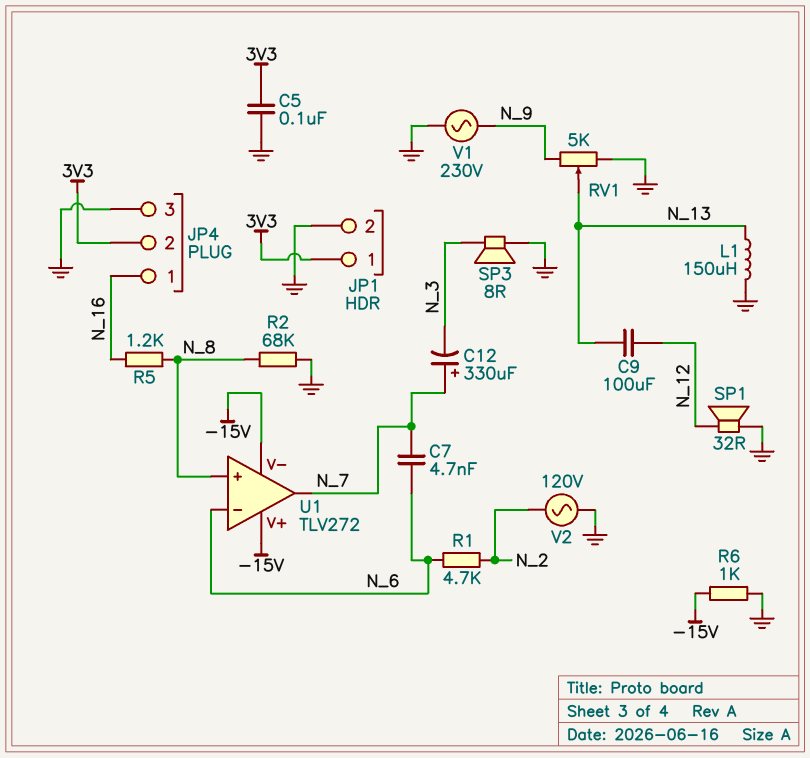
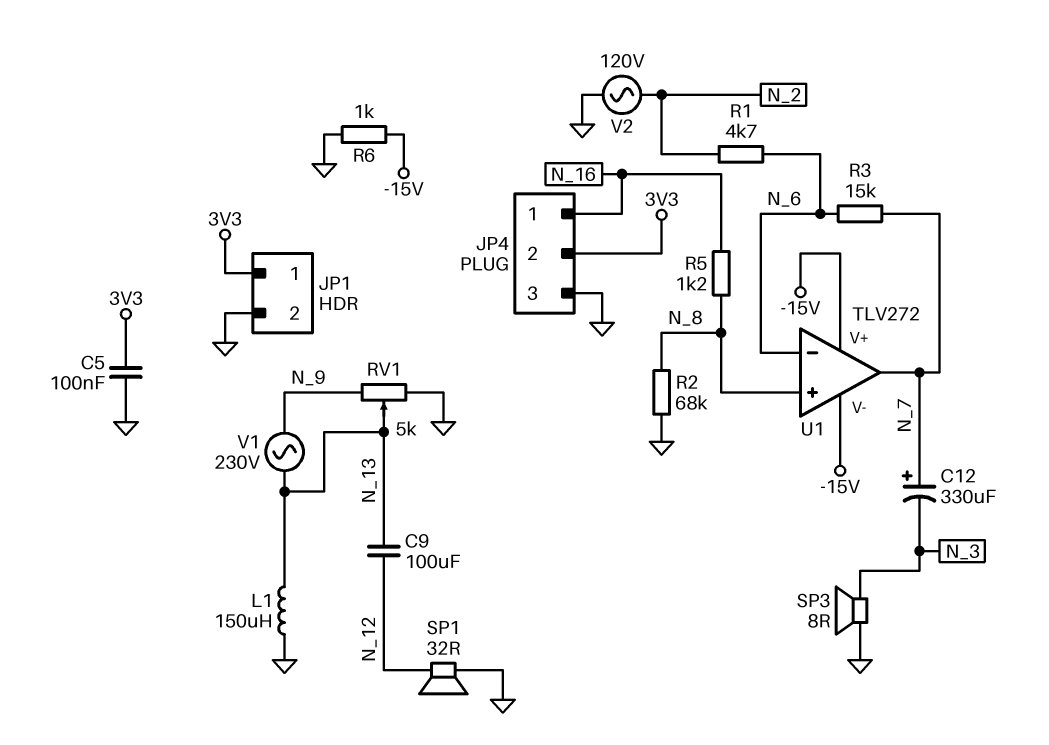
C7: 4.7nF (N_6, N_7) -> none
R3: none -> 15k (N_6, N_7)
V1: AC 230V (GND, N_9) -> AC 230V (N_9, N_13)

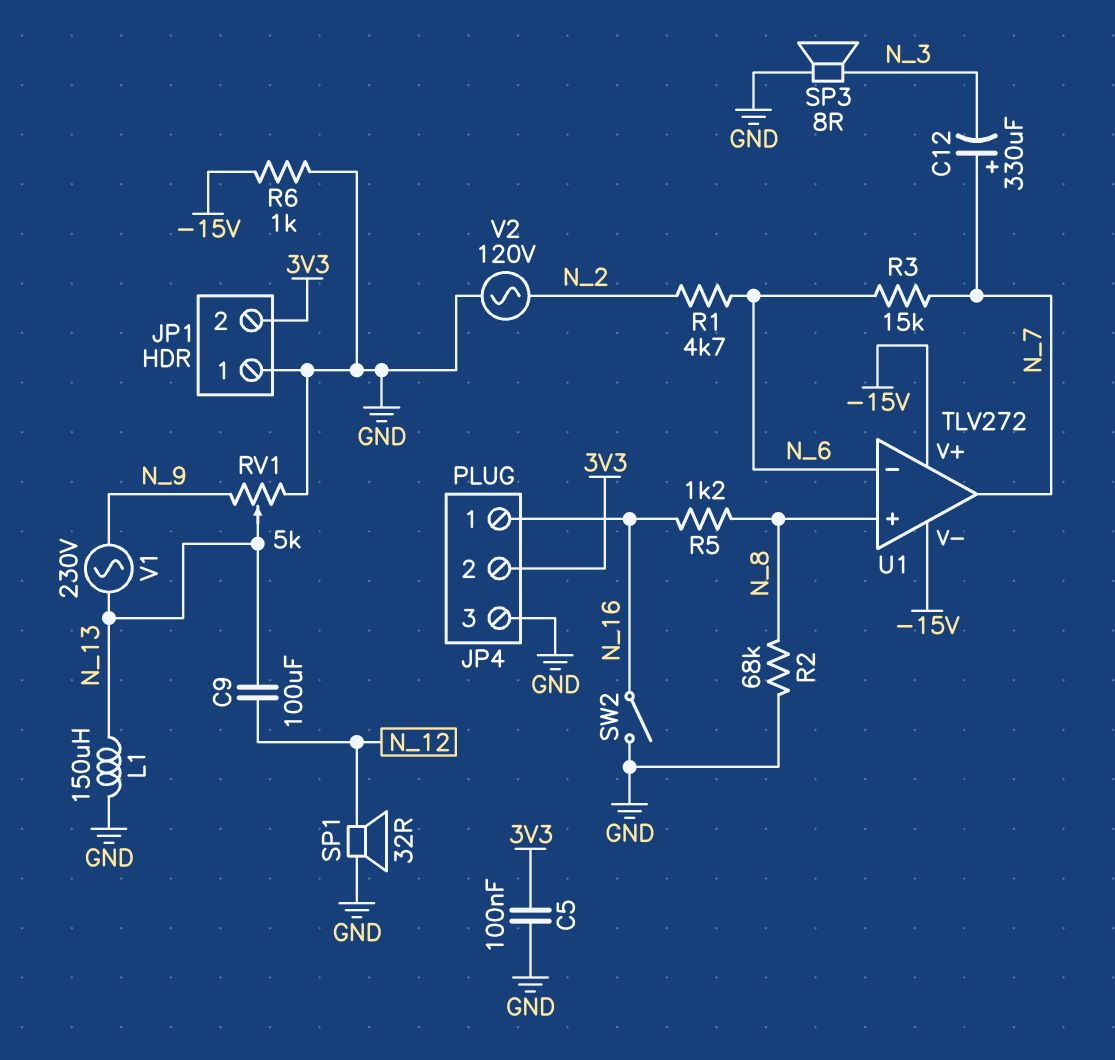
JP1 pin 1: 3V3 -> GND
JP1 pin 2: GND -> 3V3
SW2: none -> switch (GND, N_16)

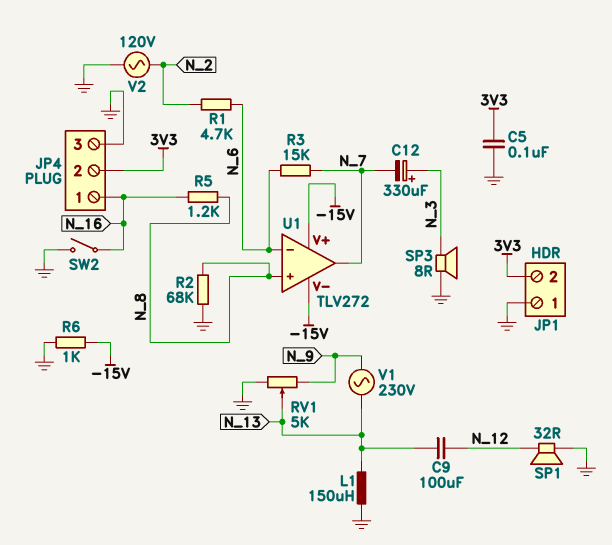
C12: 330uF (plus N_7, minus N_3) -> 330uF (plus N_3, minus N_7)

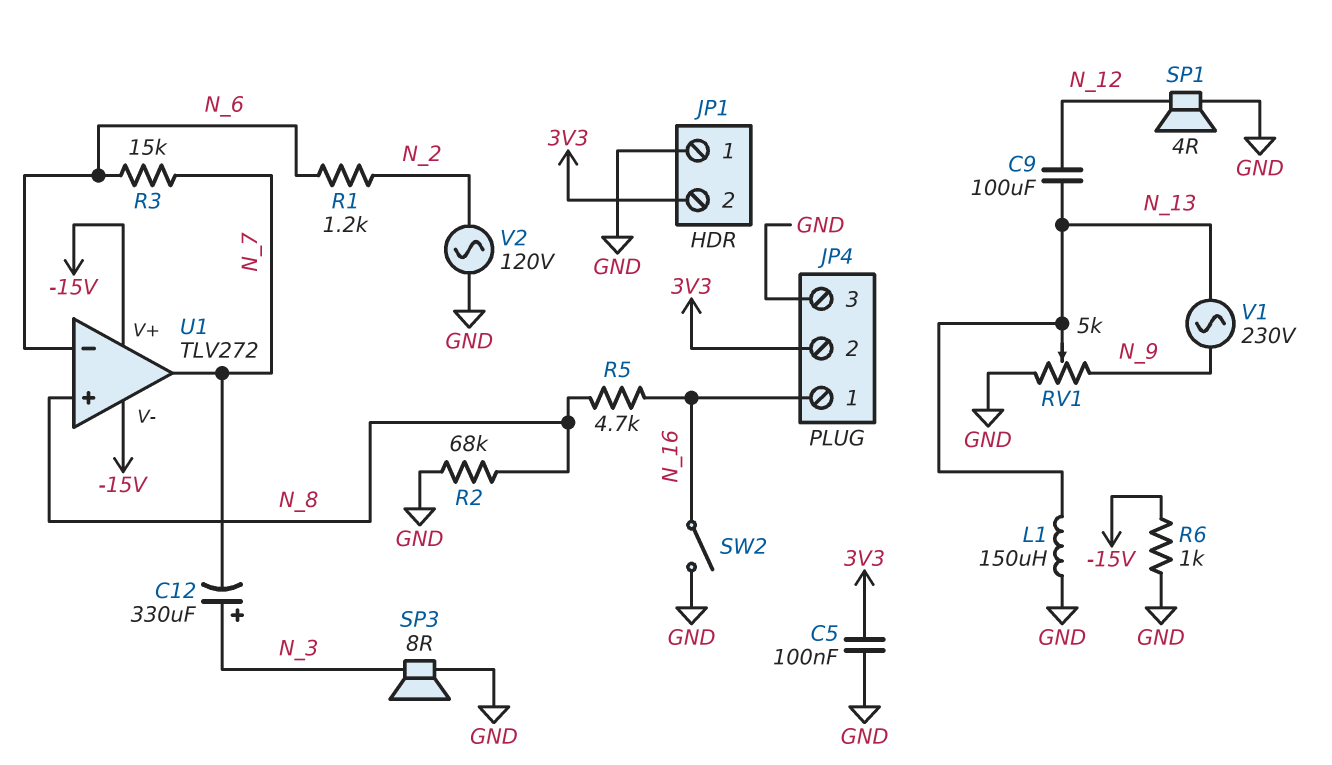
R1: 4.7k (N_2, N_6) -> 1.2k (N_2, N_6)
R5: 1.2k (N_8, N_16) -> 4.7k (N_8, N_16)
SP1: speaker 32R (GND, N_12) -> speaker 4R (GND, N_12)

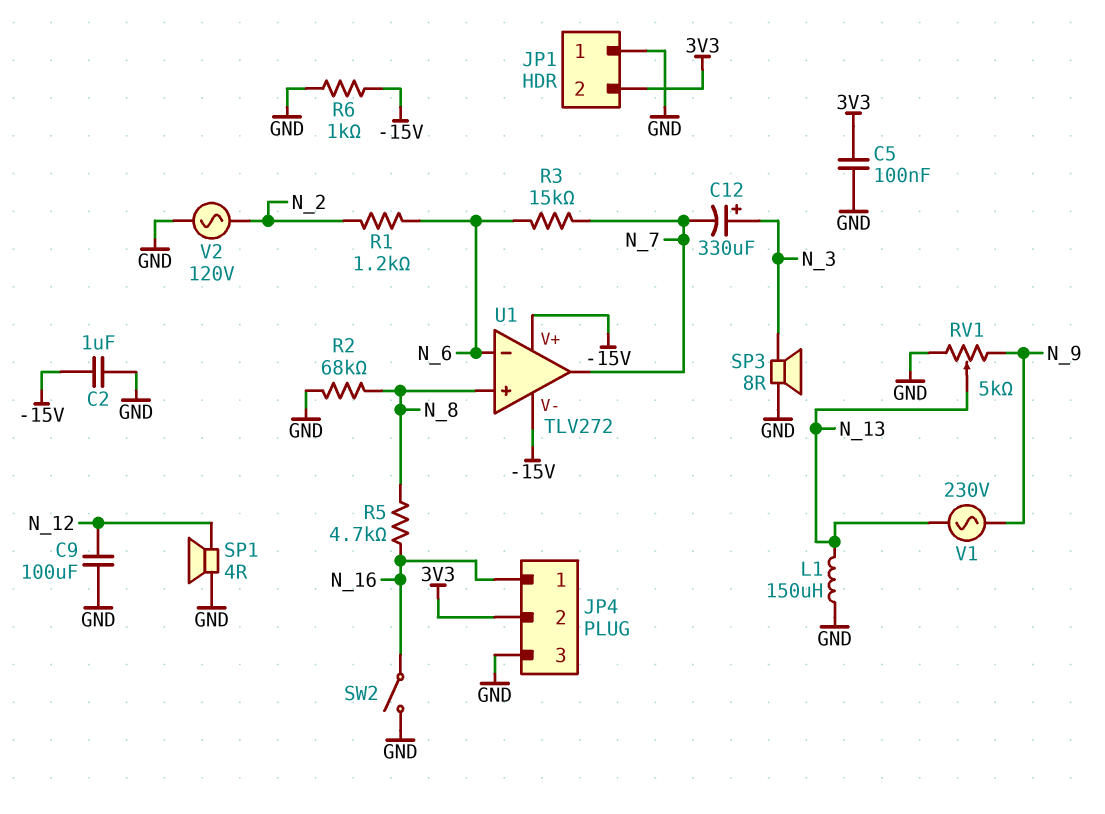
C2: none -> 1uF (-15V, GND)
C9: 100uF (N_12, N_13) -> 100uF (GND, N_12)

